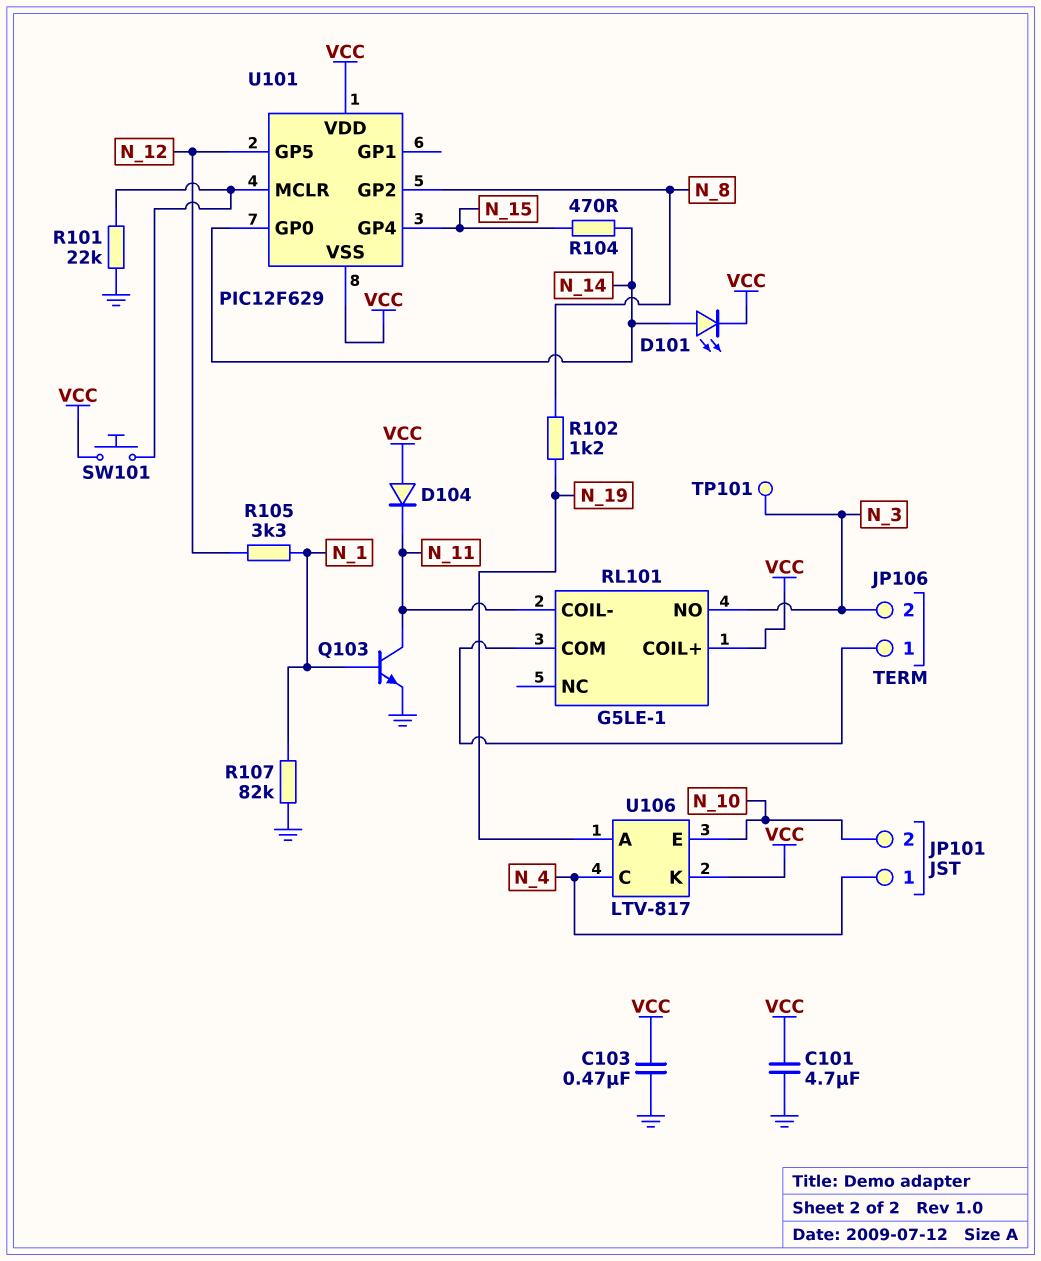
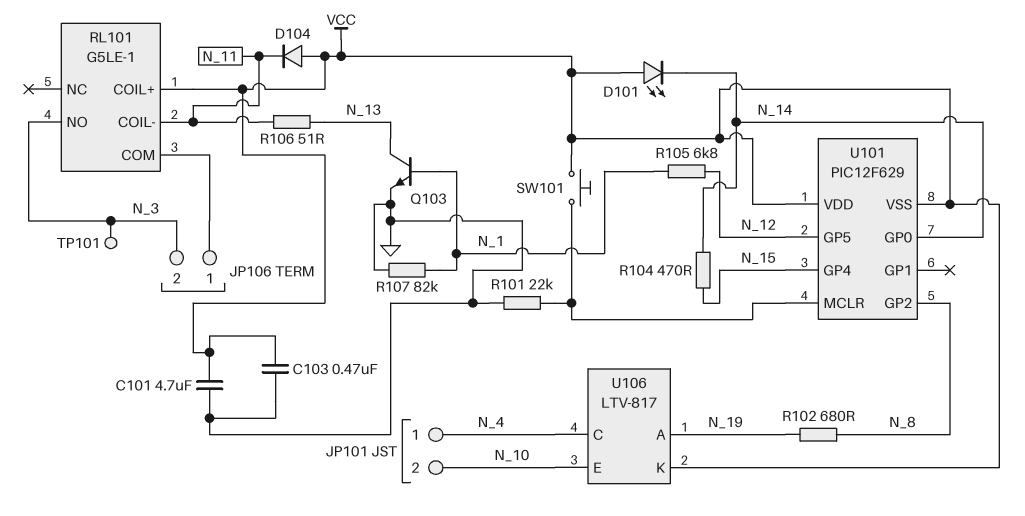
D101: LED (A N_14, K VCC) -> LED (A VCC, K N_14)
Q103: NPN (B N_1, C N_11, E GND) -> NPN (B N_1, C N_13, E GND)
R102: 1.2k (N_8, N_19) -> 680 (N_8, N_19)
R105: 3.3k (N_1, N_12) -> 6.8k (N_1, N_12)
R106: none -> 51 (N_11, N_13)

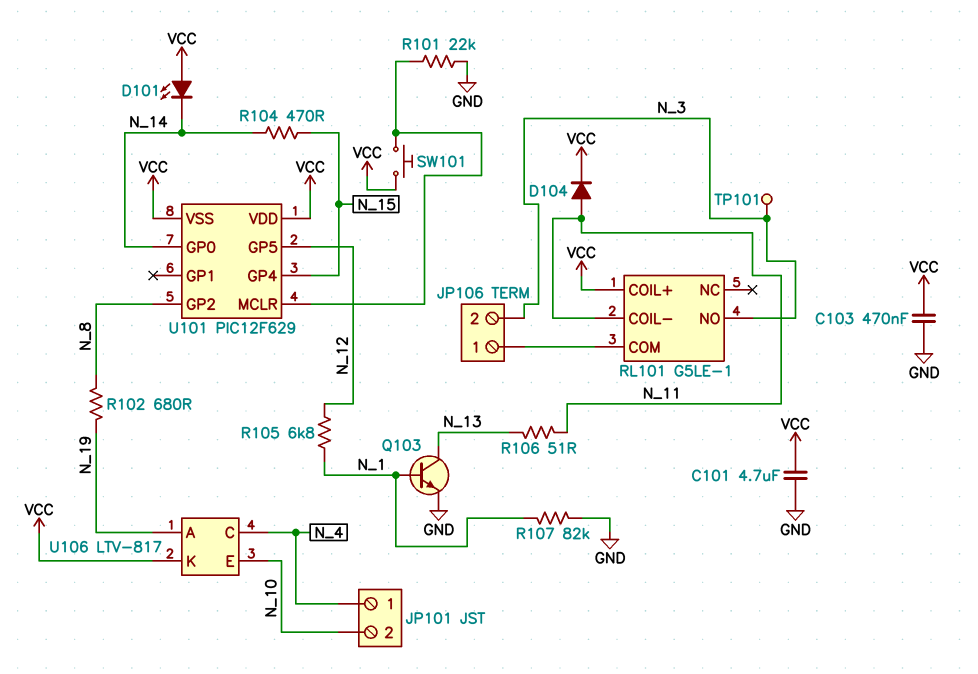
D104: diode (A VCC, K N_11) -> diode (A N_11, K VCC)

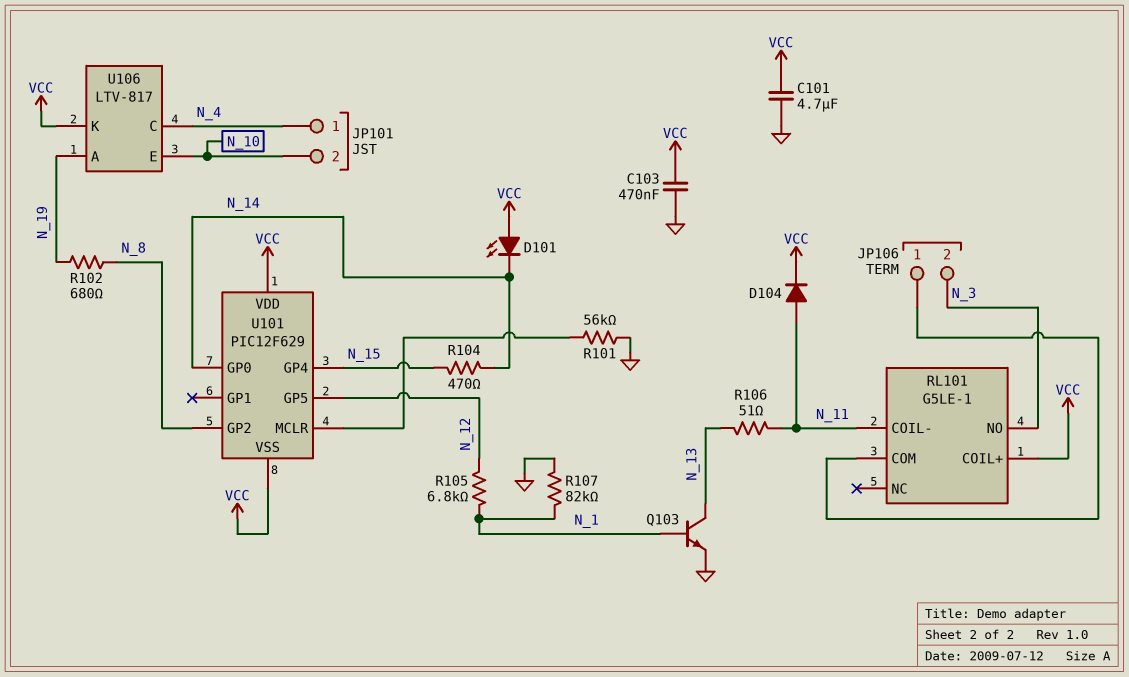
R101: 22k (GND, U101/MCLR) -> 56k (GND, U101/MCLR)
SW101: button (U101/MCLR, VCC) -> none
TP101: test point (N_3) -> none

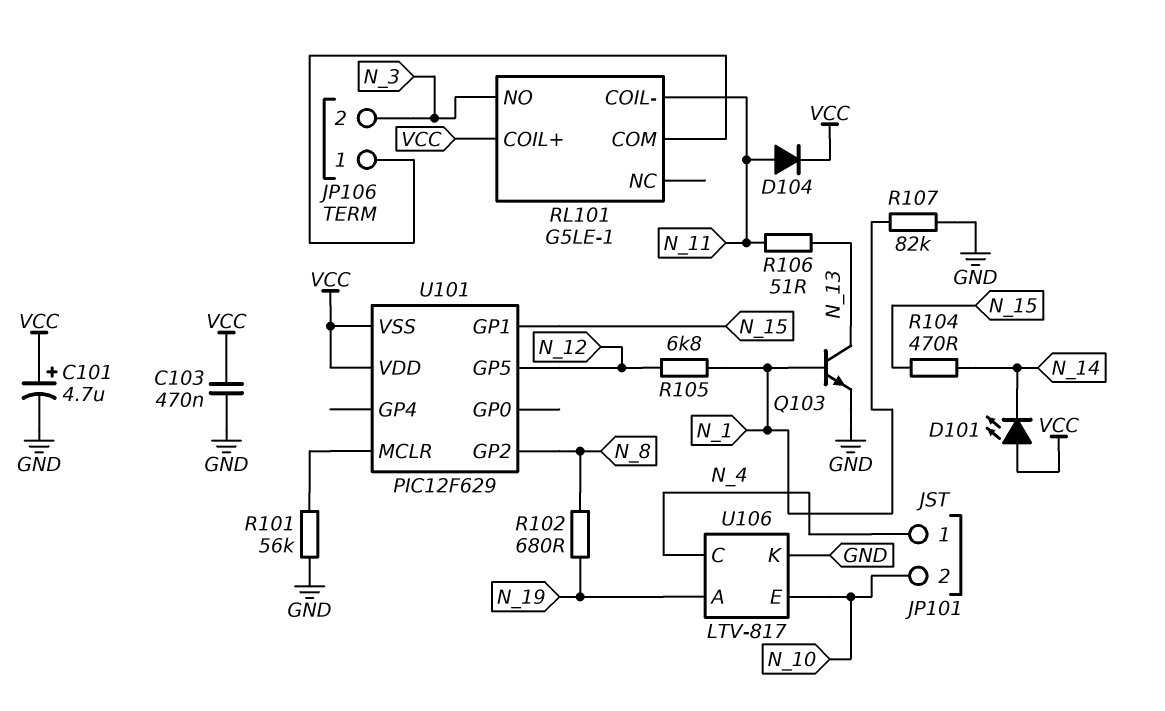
C101: 4.7uF (GND, VCC) -> 4.7uF (plus VCC, minus GND)
U101 pin GP0: N_14 -> none
U101 pin GP1: none -> N_15
U101 pin GP4: N_15 -> none
U106 pin K: VCC -> GND

